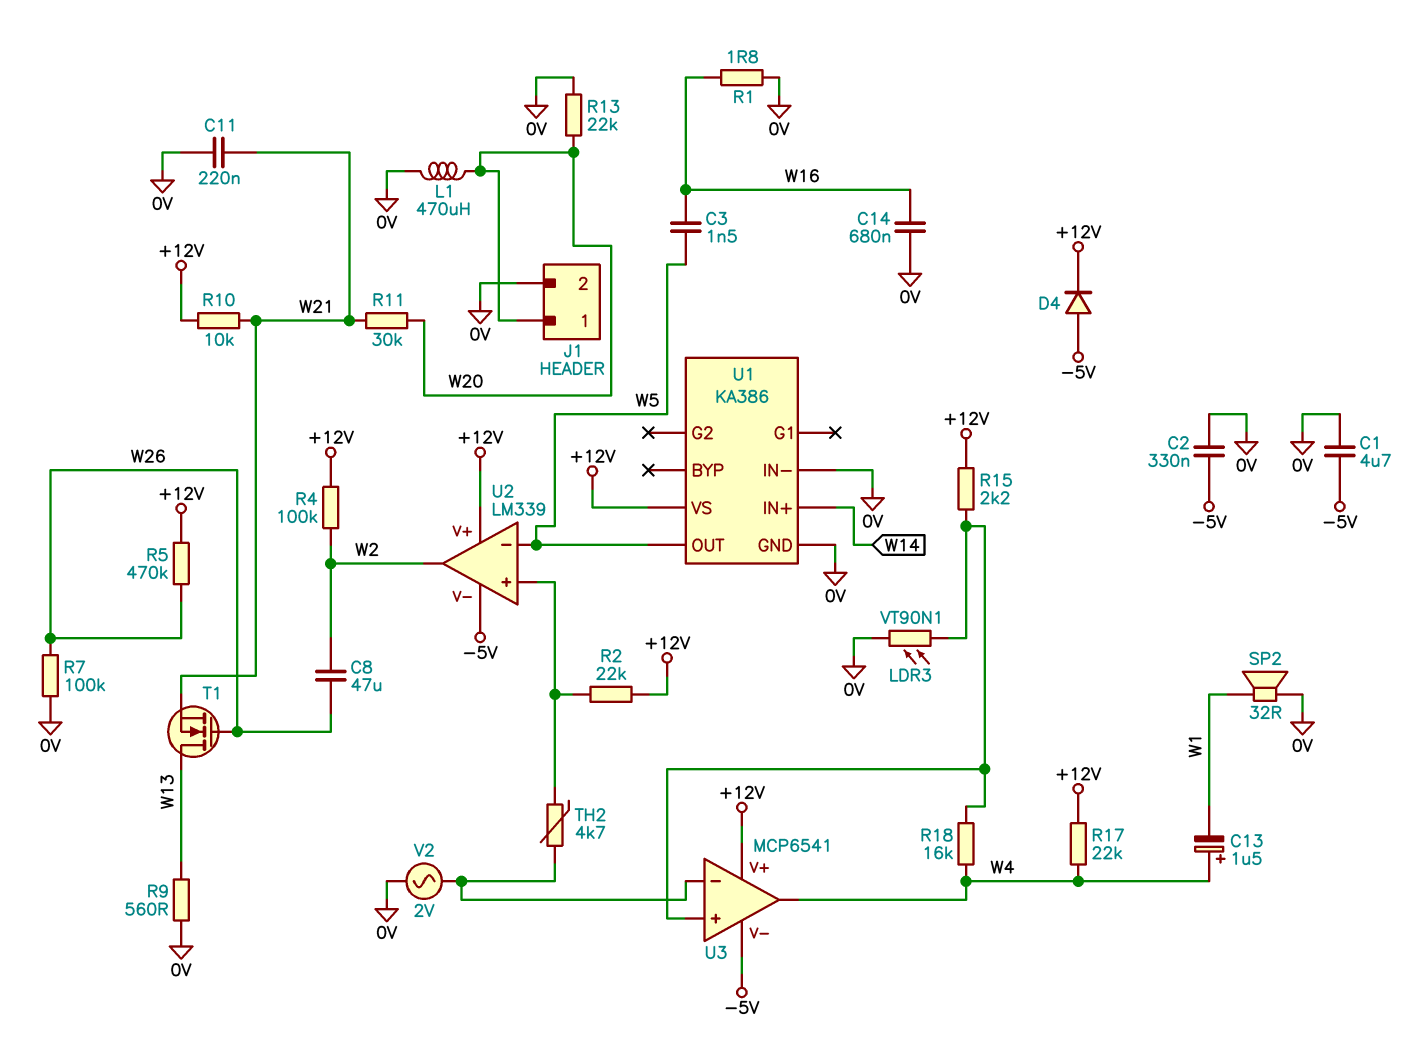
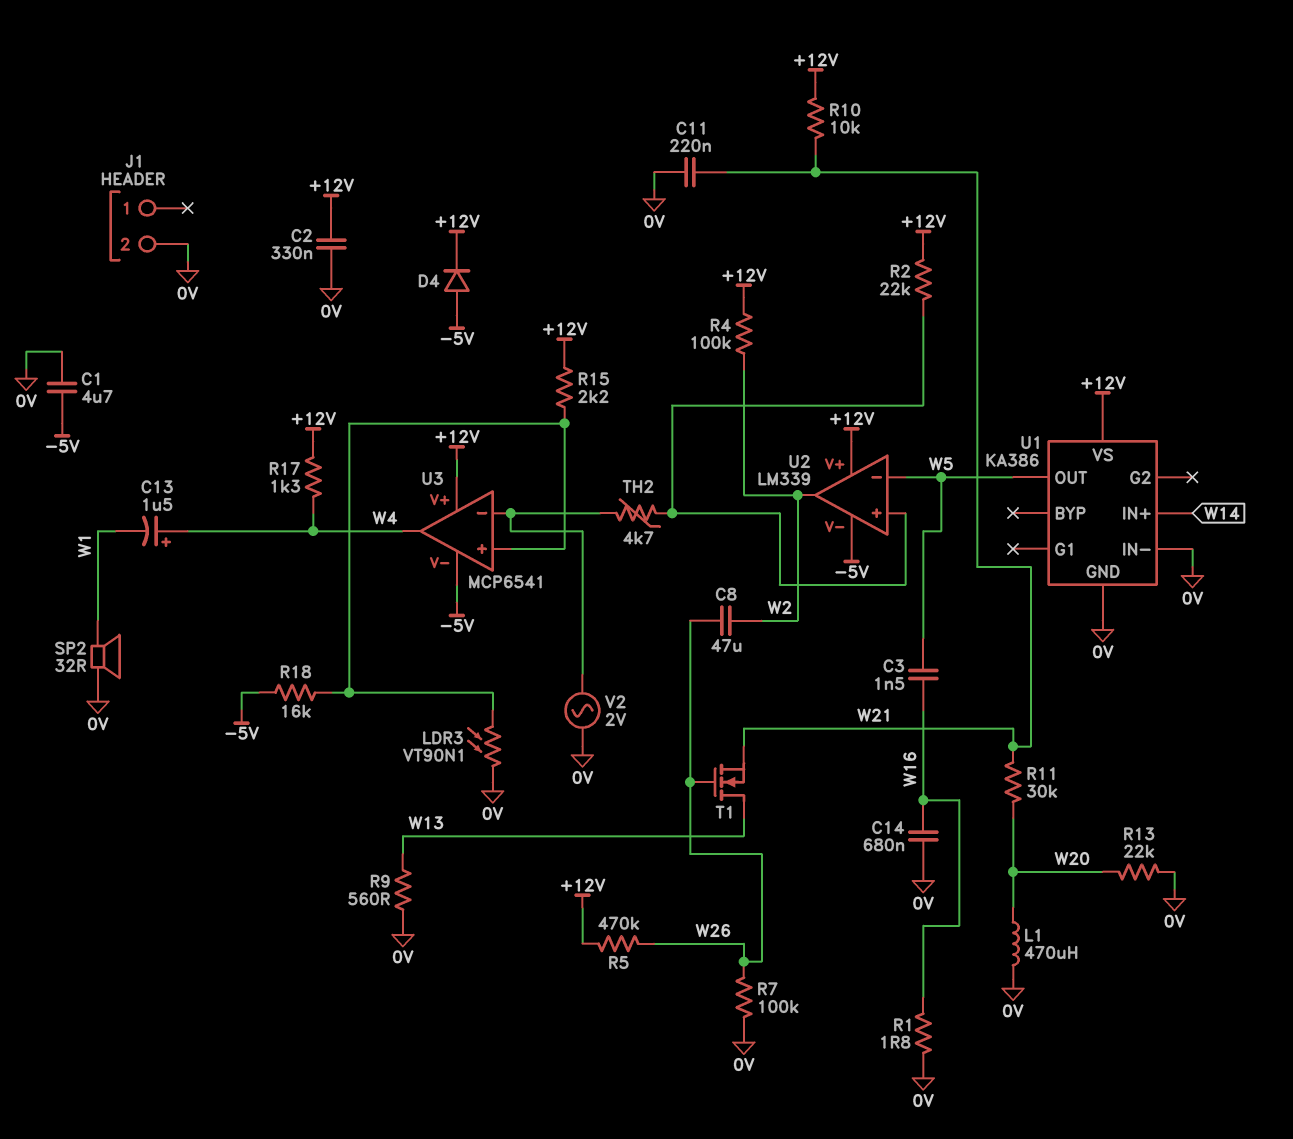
C2: 330nF (-5V, 0V) -> 330nF (+12V, 0V)
J1 pin 1: W20 -> none
R17: 22k (+12V, W4) -> 1.3k (+12V, W4)
R18: 16k (U3/in+, W4) -> 16k (-5V, U3/in+)

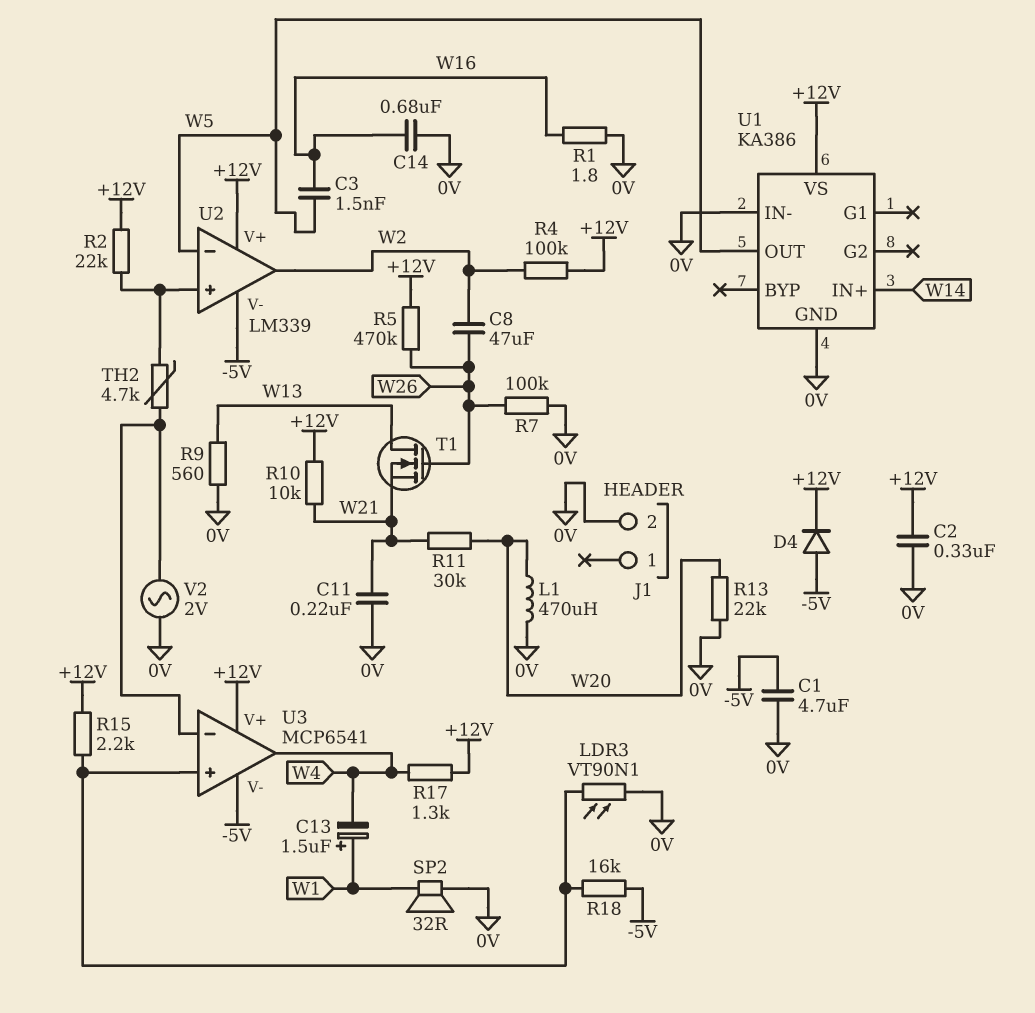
C13: 1.5uF (plus W4, minus W1) -> 1.5uF (plus W1, minus W4)

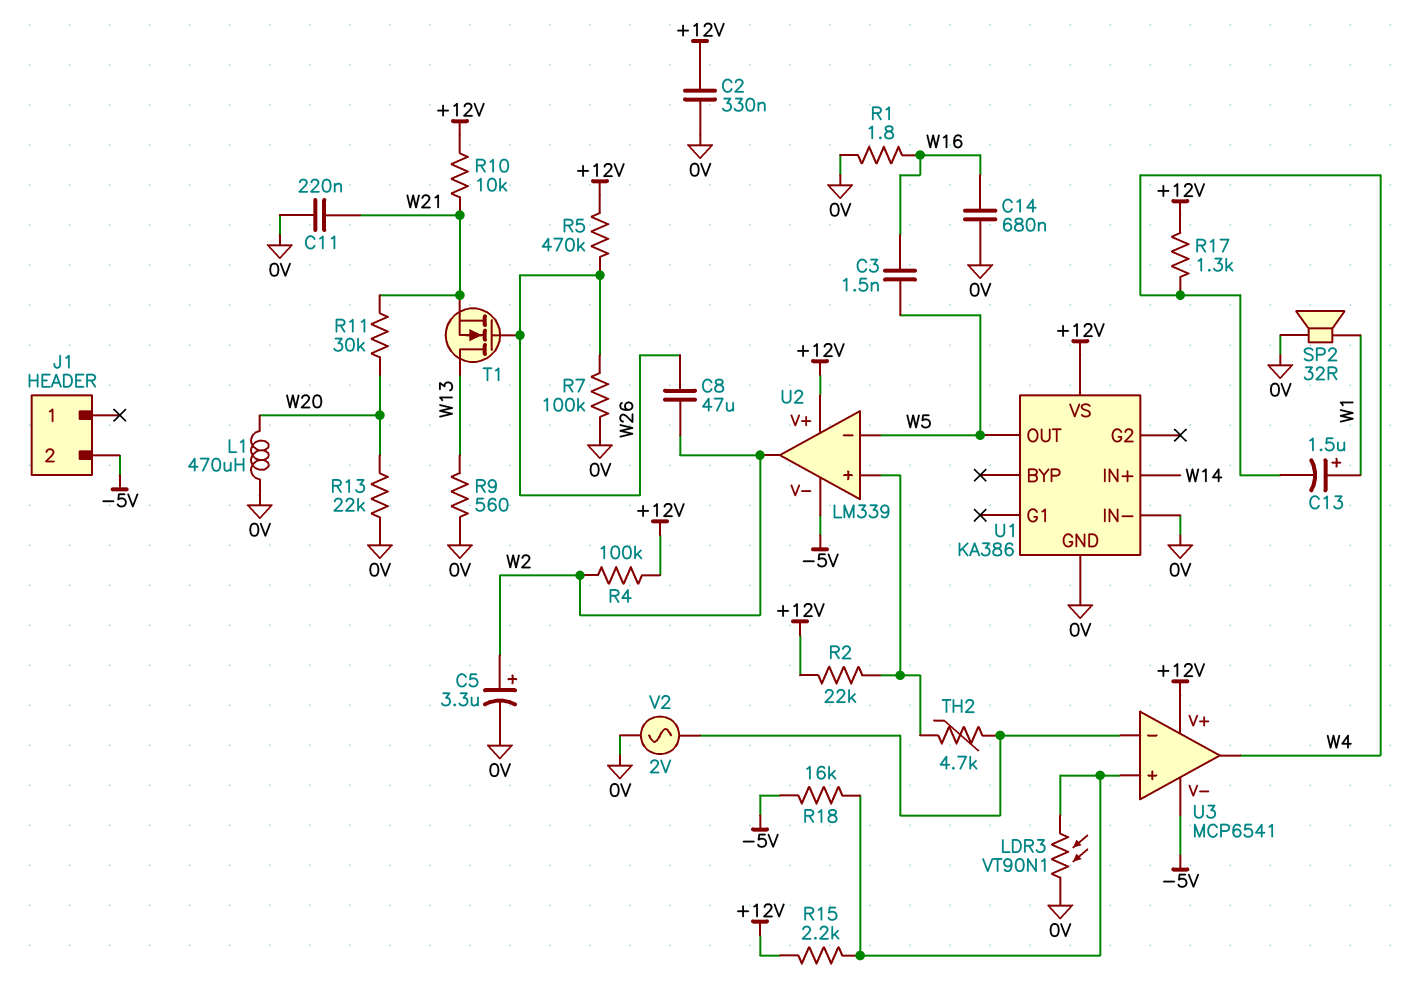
C1: 4.7uF (-5V, 0V) -> none
C5: none -> 3.3uF (plus W2, minus 0V)
D4: diode (A -5V, K +12V) -> none
J1 pin 2: 0V -> -5V

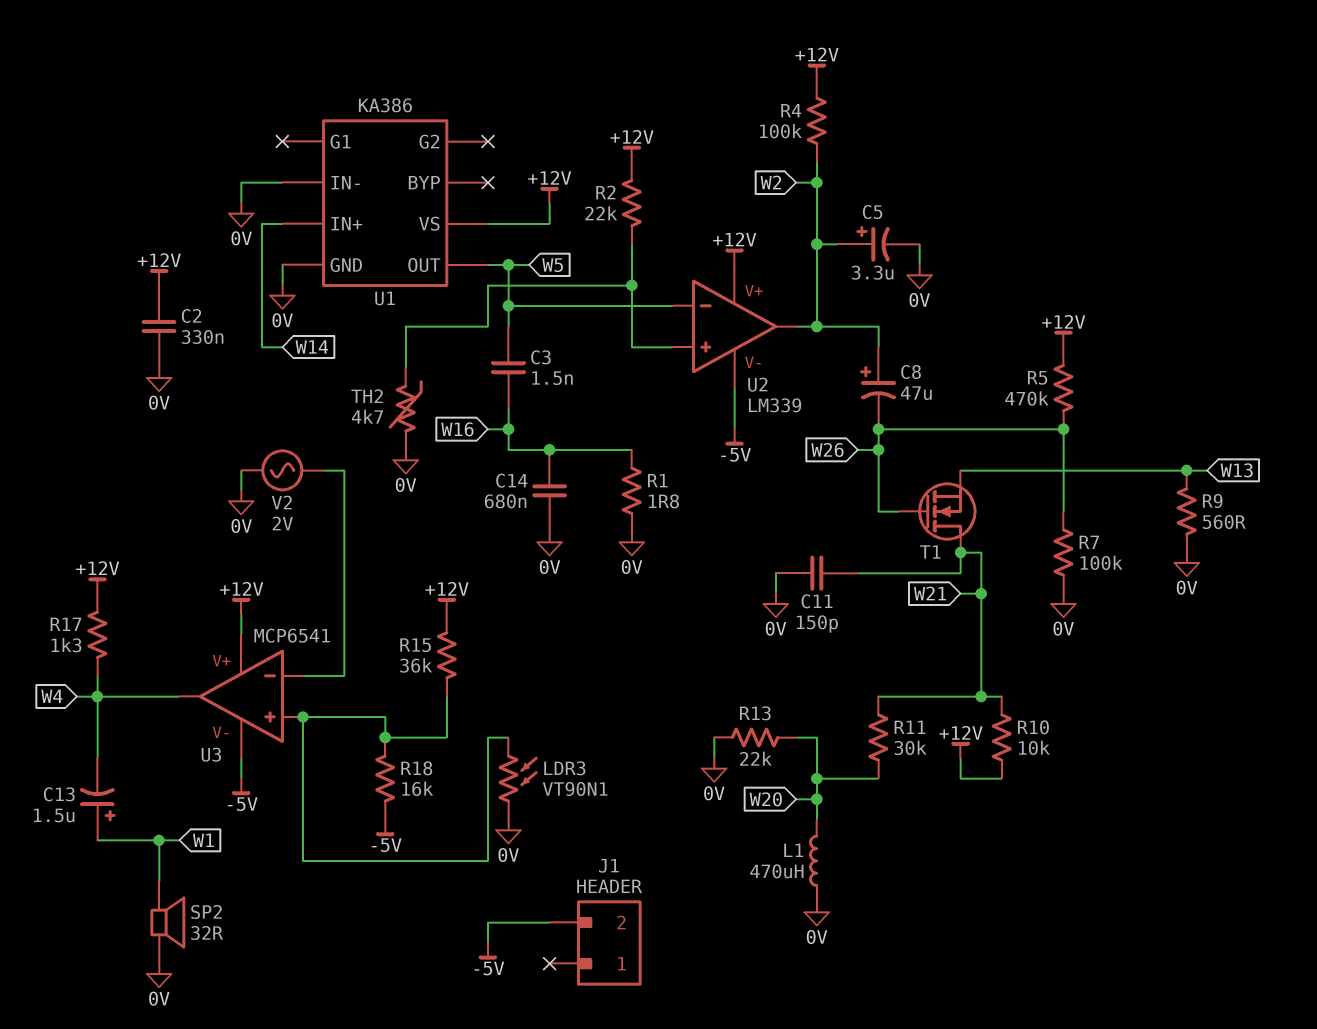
C8: 47uF (W2, W26) -> 47uF (plus W2, minus W26)
C11: 220nF (0V, W21) -> 150pF (0V, W21)
R15: 2.2k (+12V, U3/in+) -> 36k (+12V, U3/in+)
T1: NMOS (G W26, D W13, S W21) -> NMOS (G W26, D W21, S W13)
TH2: 4.7k (U2/in+, U3/in-) -> 4.7k (0V, U2/in+)

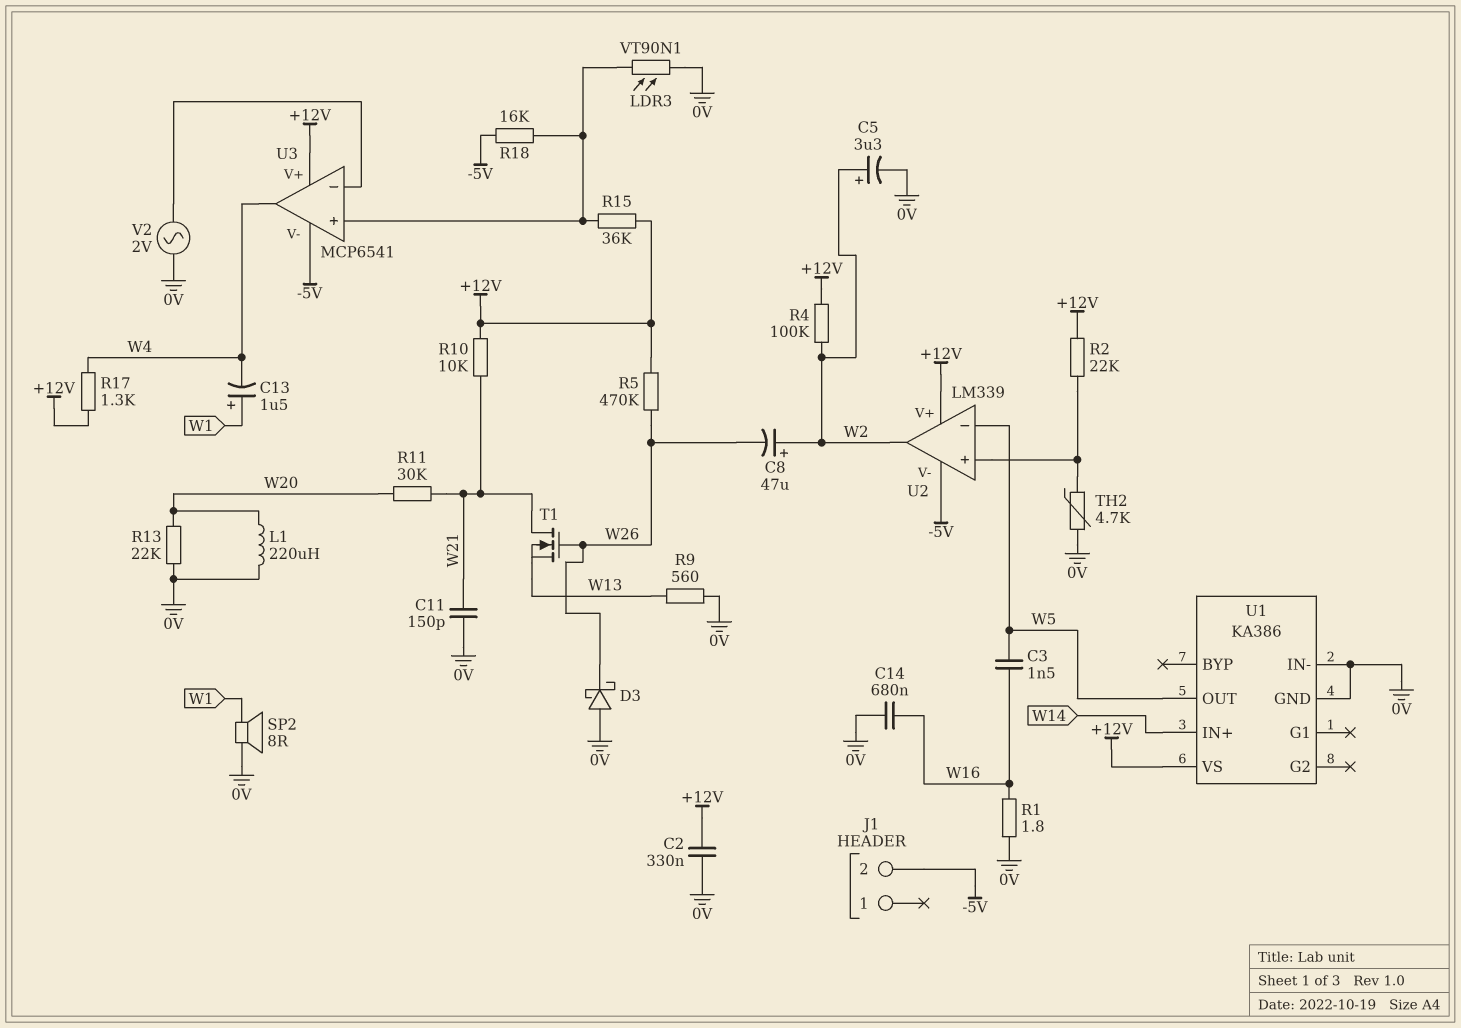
D3: none -> schottky (A 0V, K W26)
L1: 470uH (0V, W20) -> 220uH (0V, W20)
R7: 100k (0V, W26) -> none
SP2: speaker 32R (0V, W1) -> speaker 8R (0V, W1)

